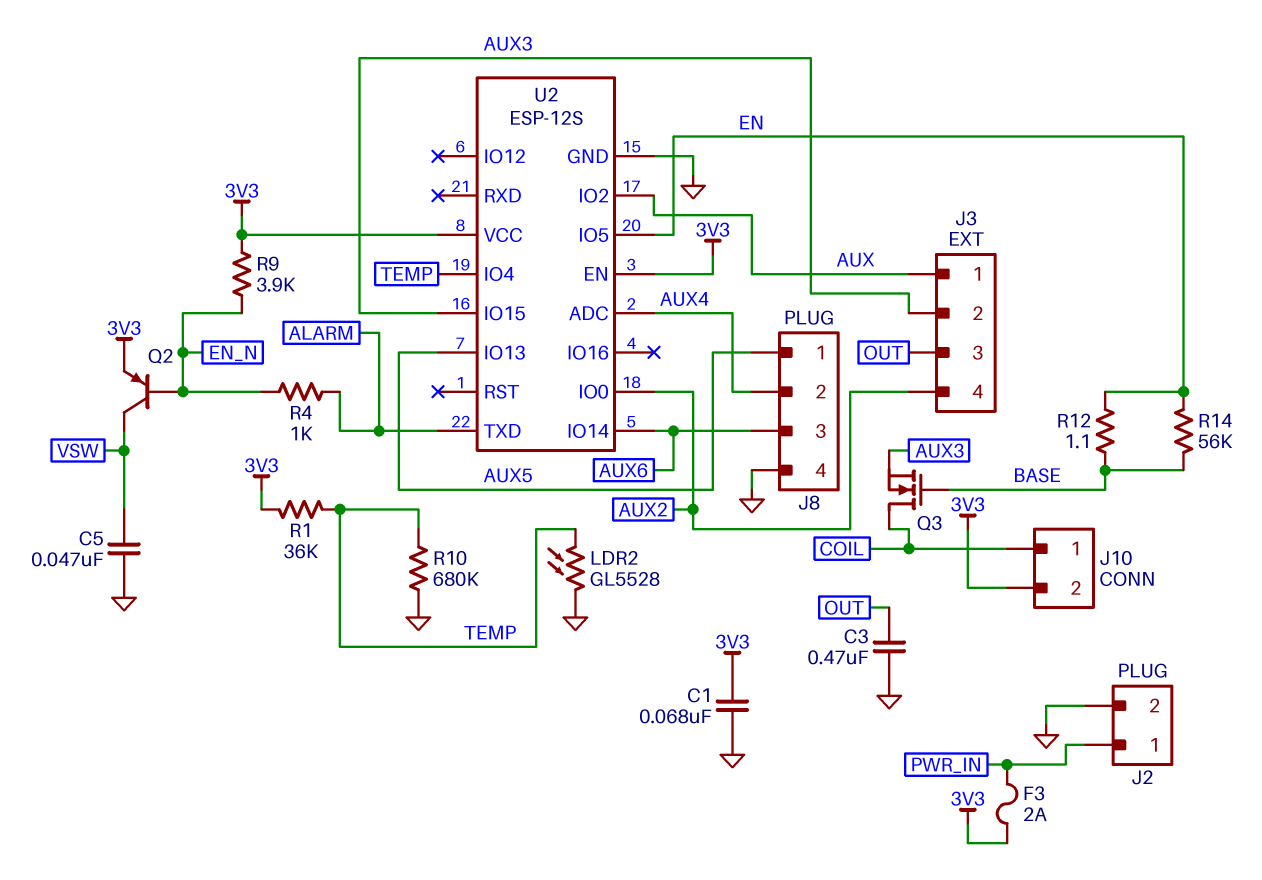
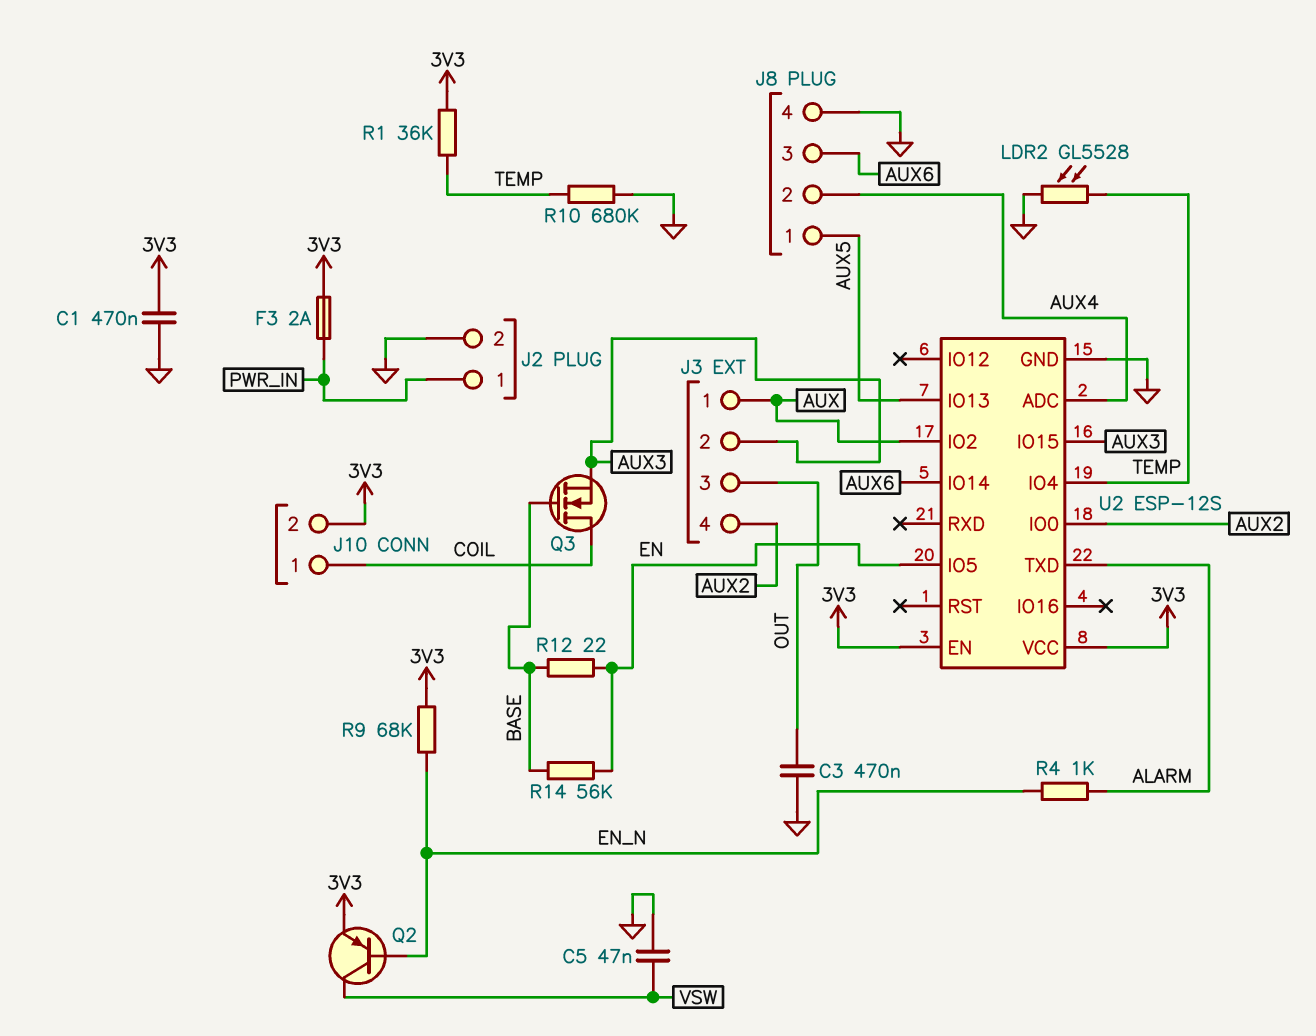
C1: 68nF (3V3, GND) -> 470nF (3V3, GND)
R9: 3.9k (3V3, EN_N) -> 68k (3V3, EN_N)
R12: 1.1 (BASE, EN) -> 22 (BASE, EN)

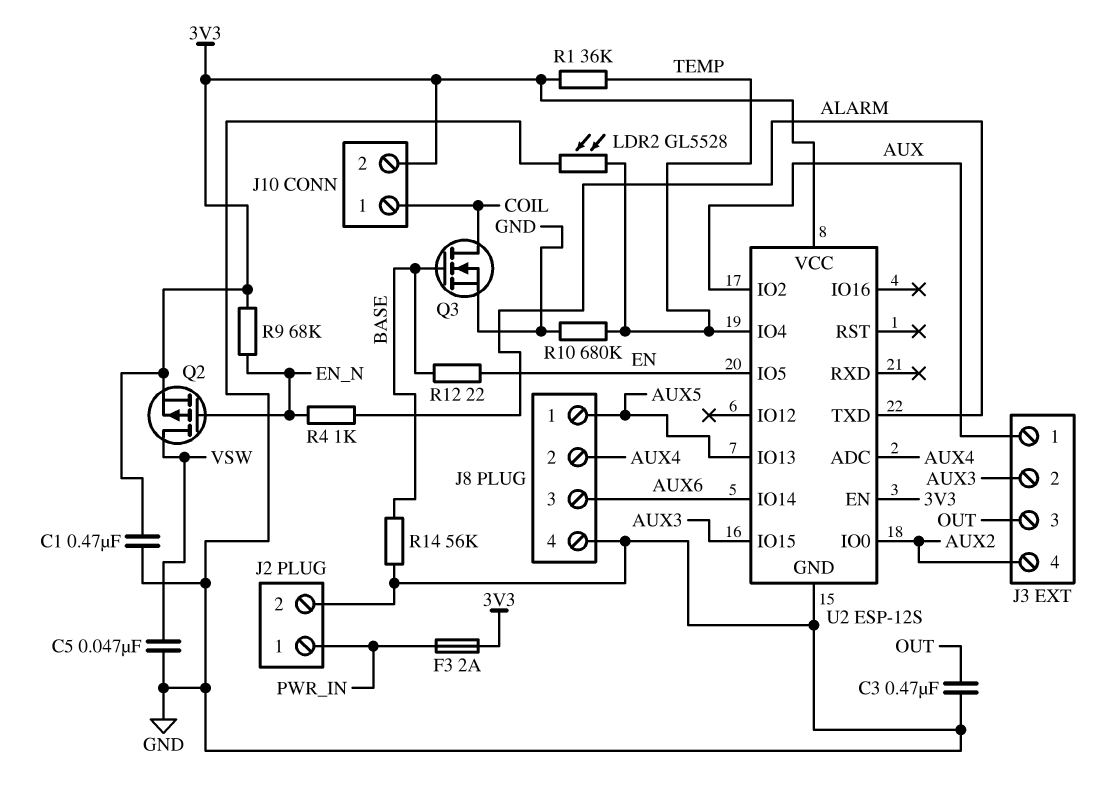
Q2: PNP (B EN_N, C VSW, E 3V3) -> PMOS (G EN_N, D VSW, S 3V3)
Q3: NMOS (G BASE, D COIL, S AUX3) -> NMOS (G BASE, D COIL, S GND)
R14: 56k (BASE, EN) -> 56k (BASE, GND)

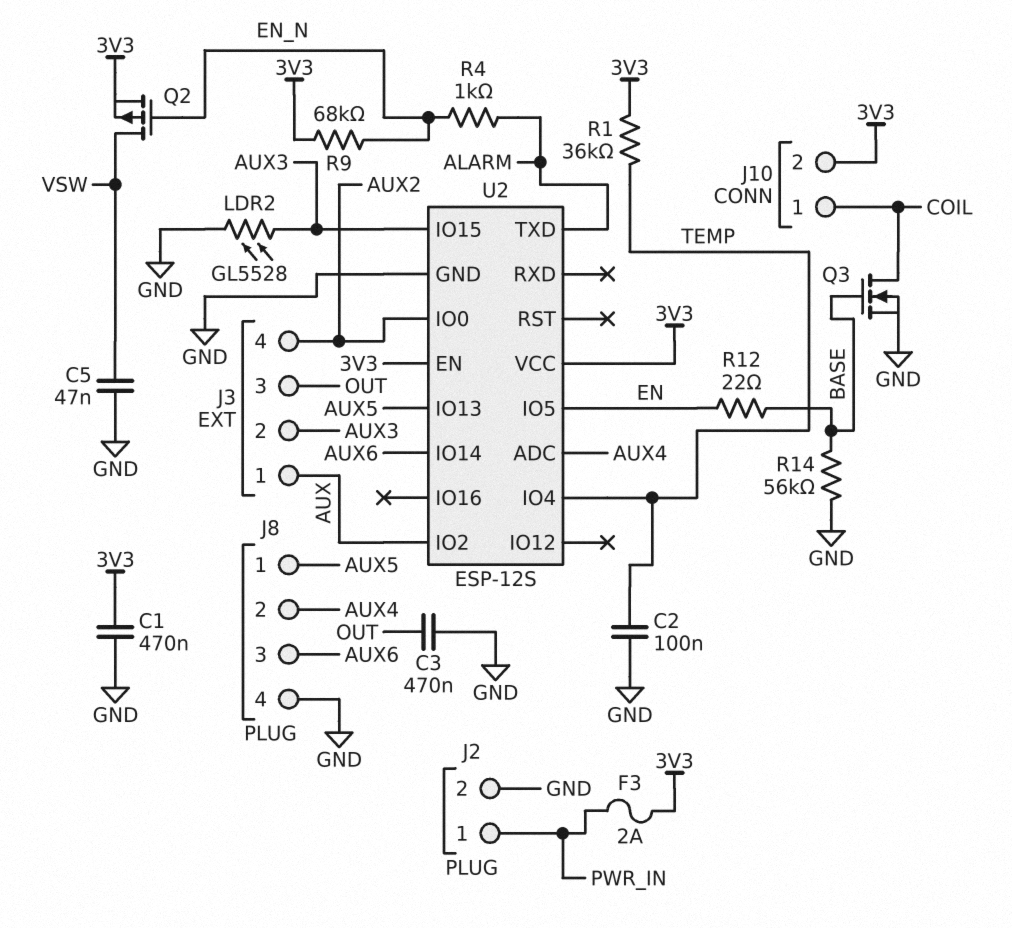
C2: none -> 100nF (GND, TEMP)
LDR2: GL5528 (GND, TEMP) -> GL5528 (AUX3, GND)
R10: 680k (GND, TEMP) -> none

